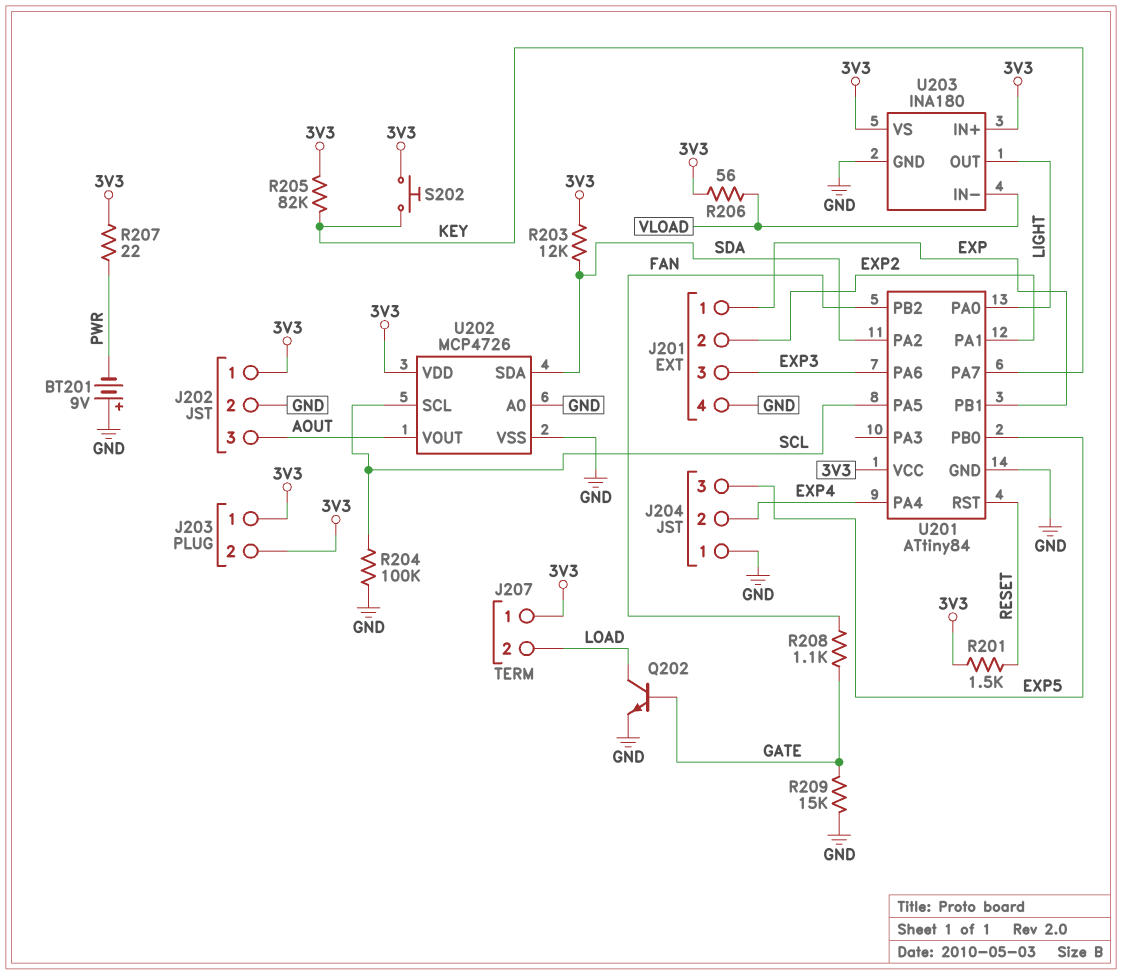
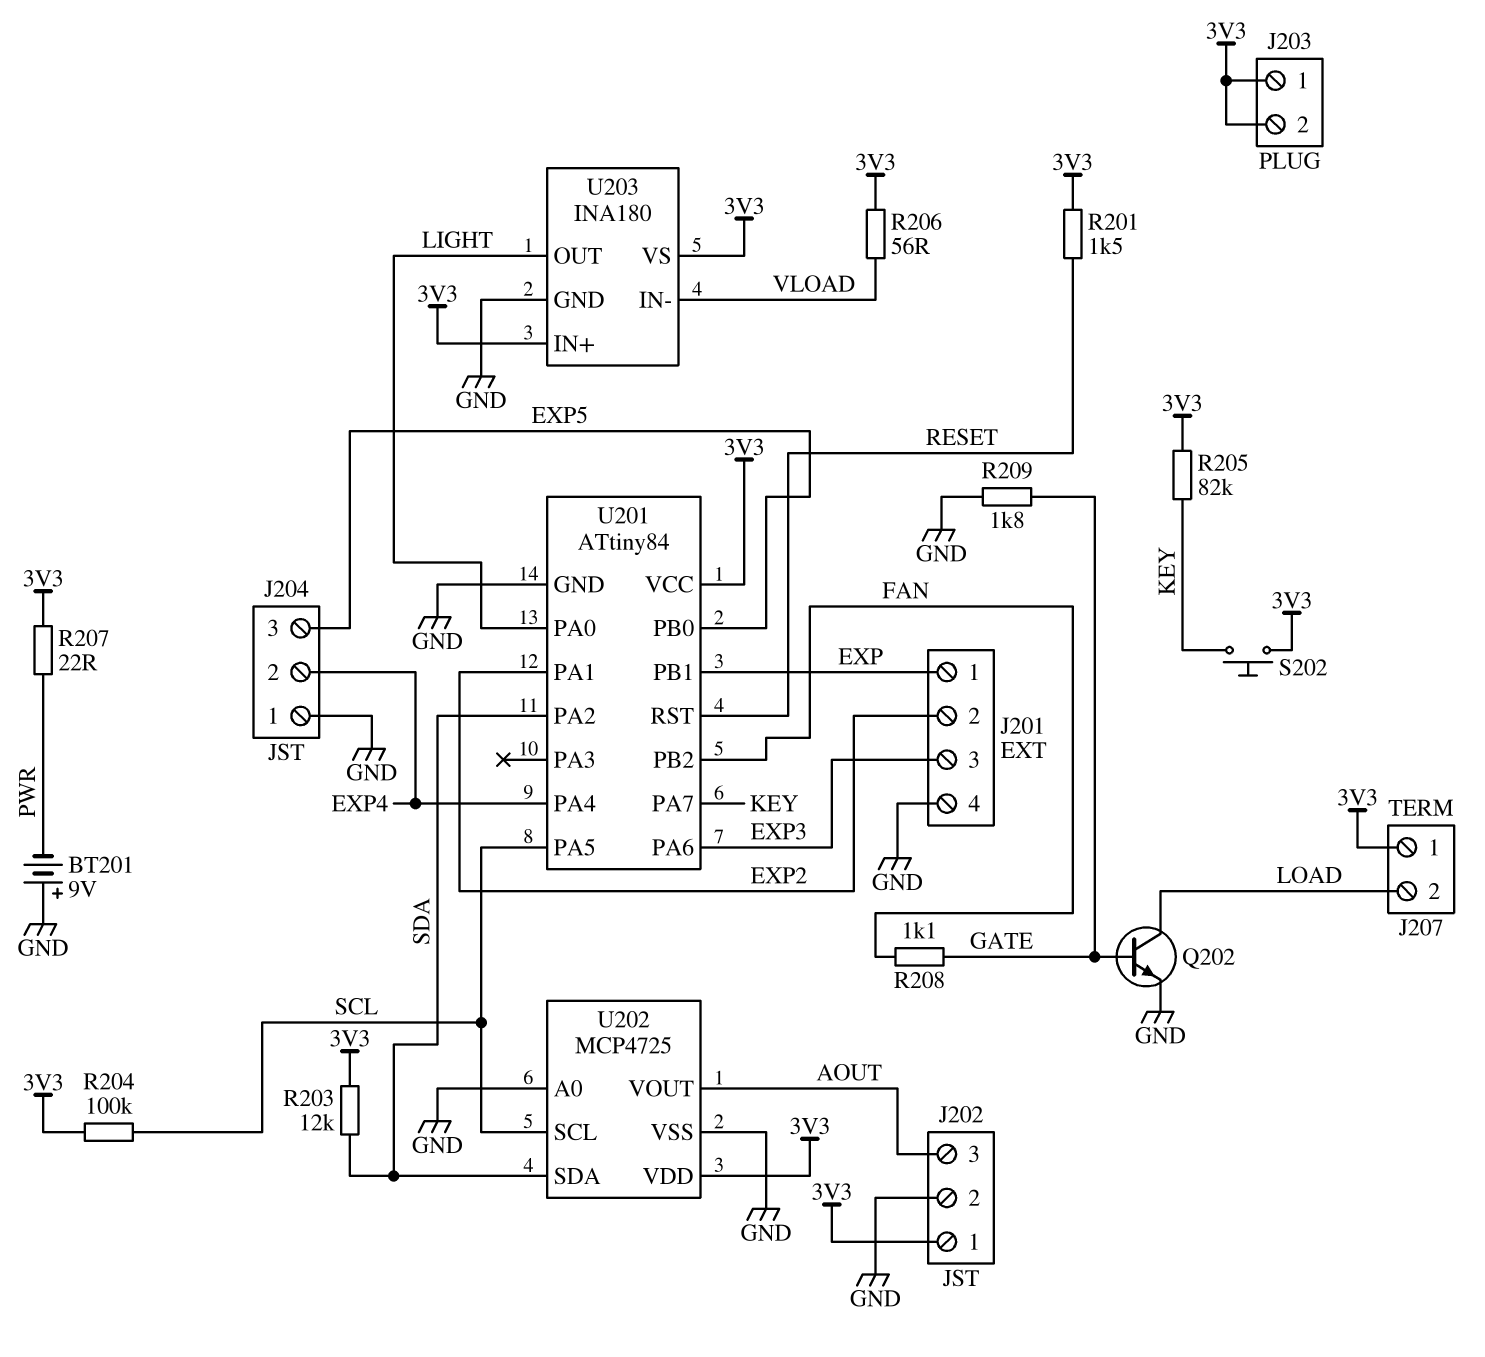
R204: 100k (GND, SCL) -> 100k (3V3, SCL)
R209: 15k (GATE, GND) -> 1.8k (GATE, GND)
U202: MCP4726 -> MCP4725

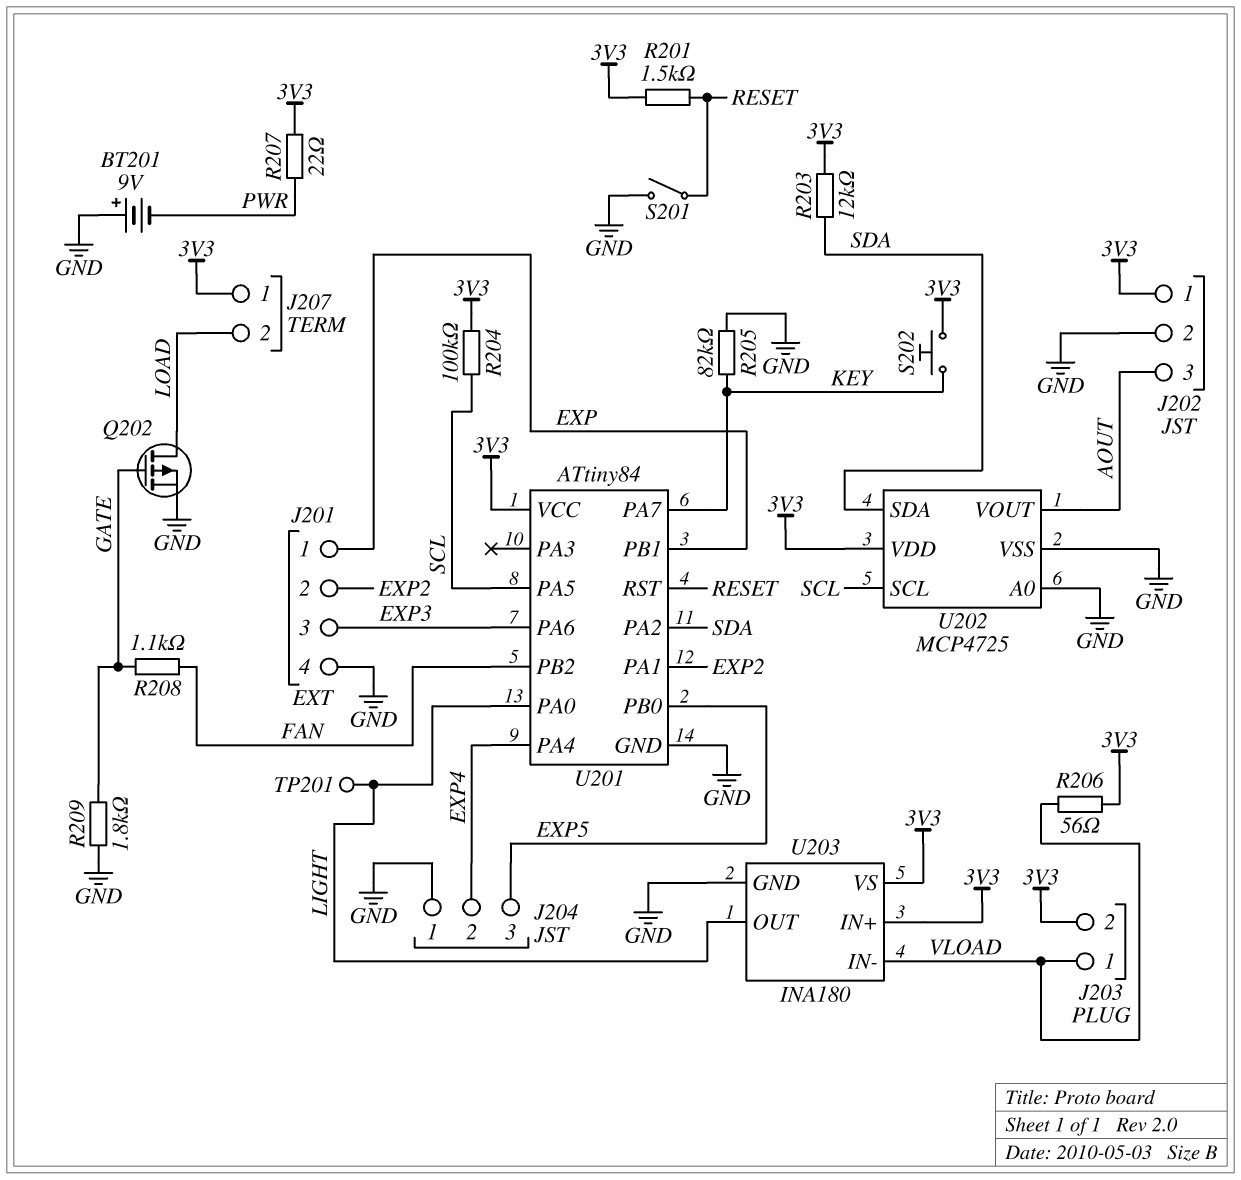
J203 pin 1: 3V3 -> VLOAD
Q202: NPN (B GATE, C LOAD, E GND) -> PMOS (G GATE, D LOAD, S GND)
R205: 82k (3V3, KEY) -> 82k (GND, KEY)
S201: none -> switch (GND, RESET)
TP201: none -> test point (LIGHT)

